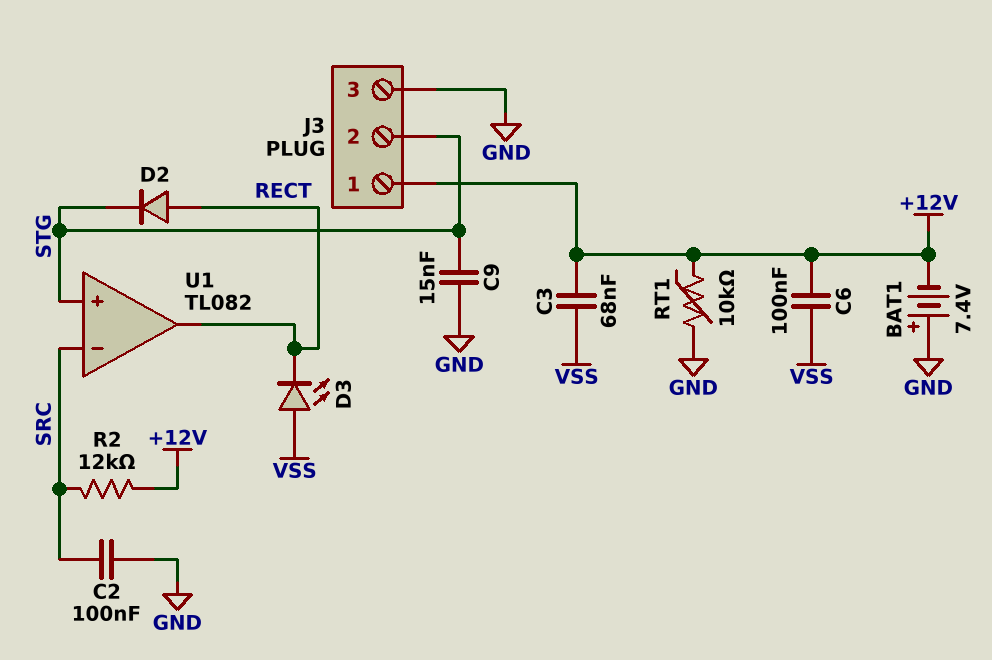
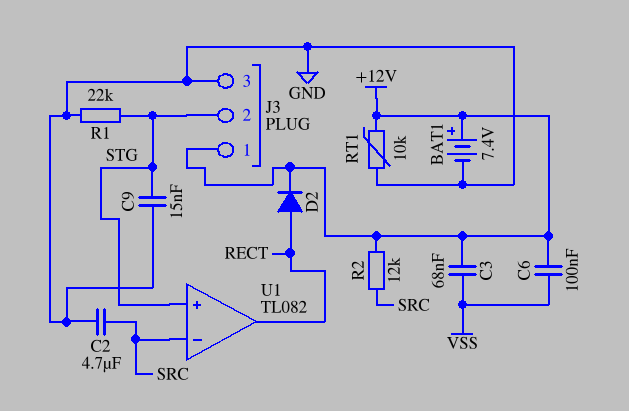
BAT1: 7.4V (plus GND, minus +12V) -> 7.4V (plus +12V, minus GND)
C2: 100nF (GND, SRC) -> 4.7uF (GND, SRC)
D2: diode (A RECT, K STG) -> diode (A RECT, K +12V)
D3: LED (A VSS, K RECT) -> none
R1: none -> 22k (GND, STG)

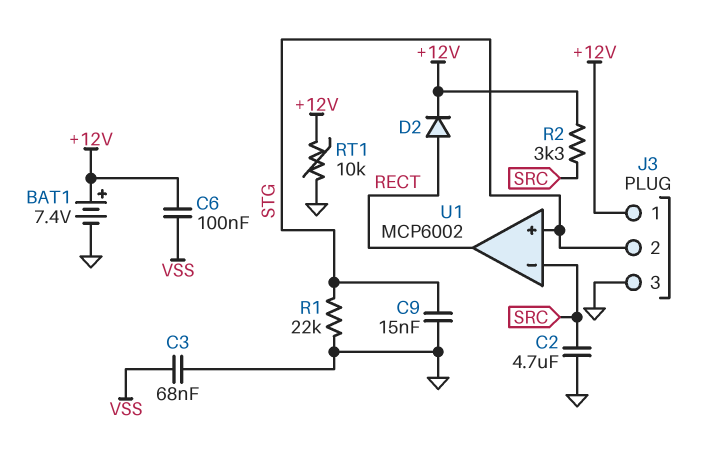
C3: 68nF (+12V, VSS) -> 68nF (GND, VSS)
R2: 12k (+12V, SRC) -> 3.3k (+12V, SRC)
U1: TL082 -> MCP6002

